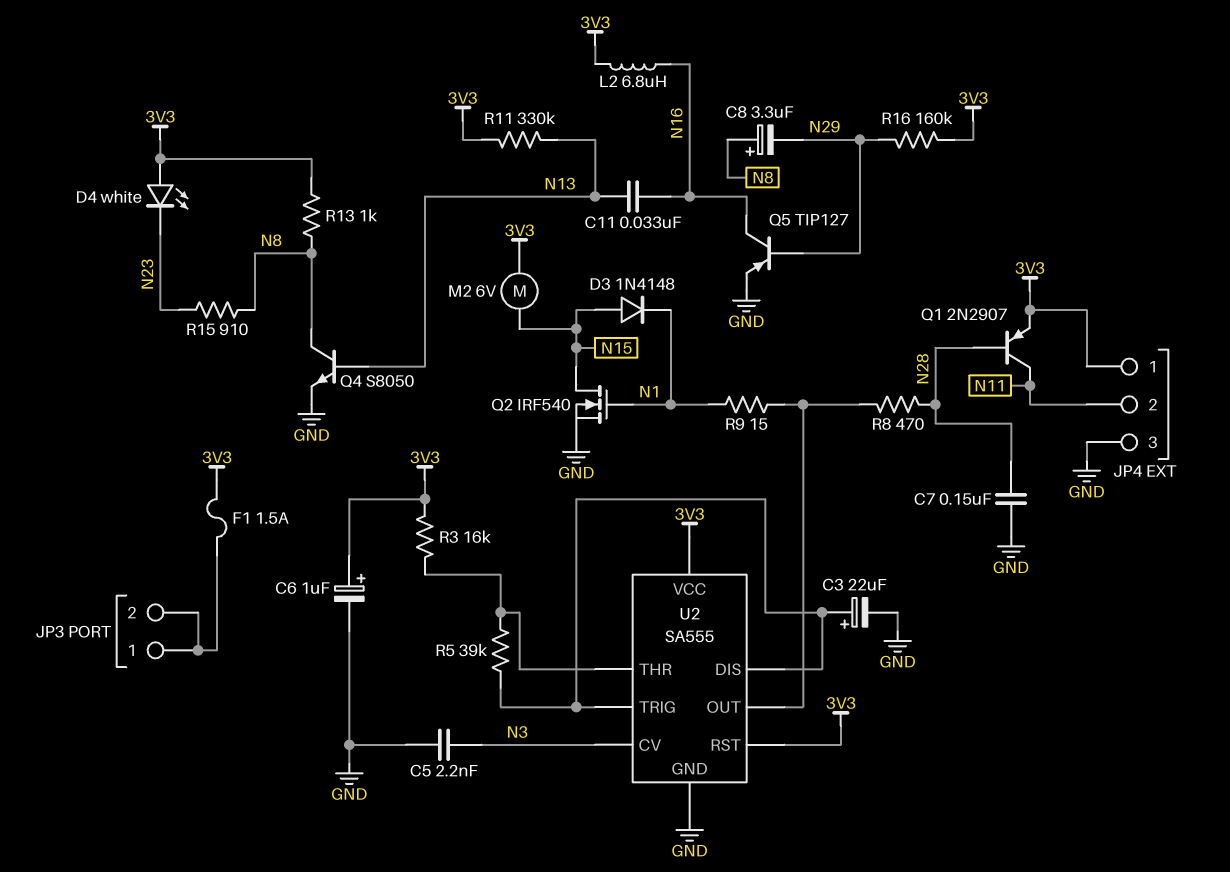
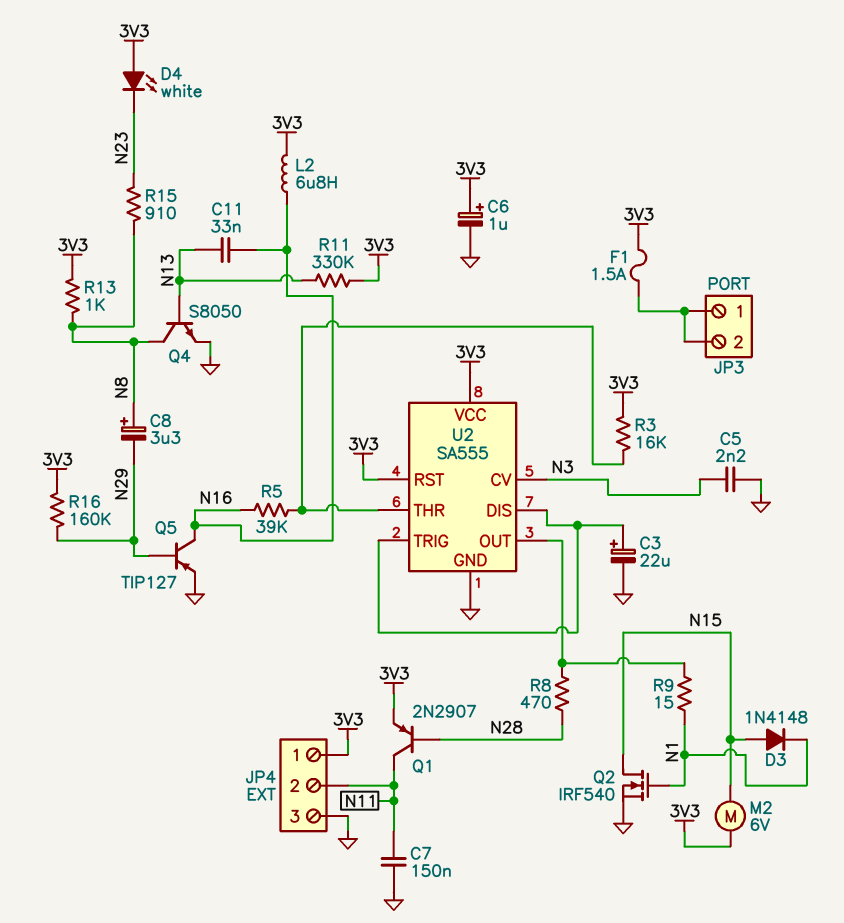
C7: 150nF (GND, N28) -> 150nF (GND, N11)
R5: 39k (U2/DIS, U2/THR) -> 39k (N16, U2/THR)

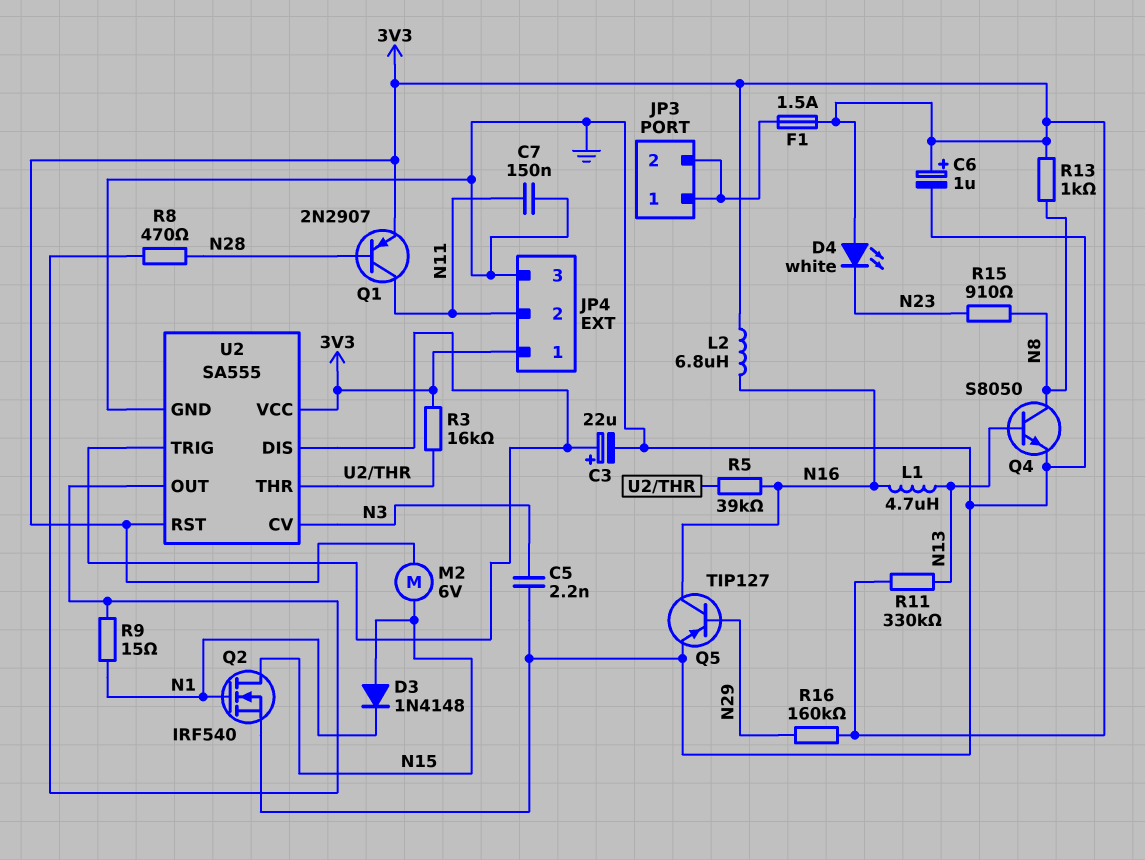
C8: 3.3uF (plus N8, minus N29) -> none
C11: 33nF (N13, N16) -> none
L1: none -> 4.7uH (N13, N16)

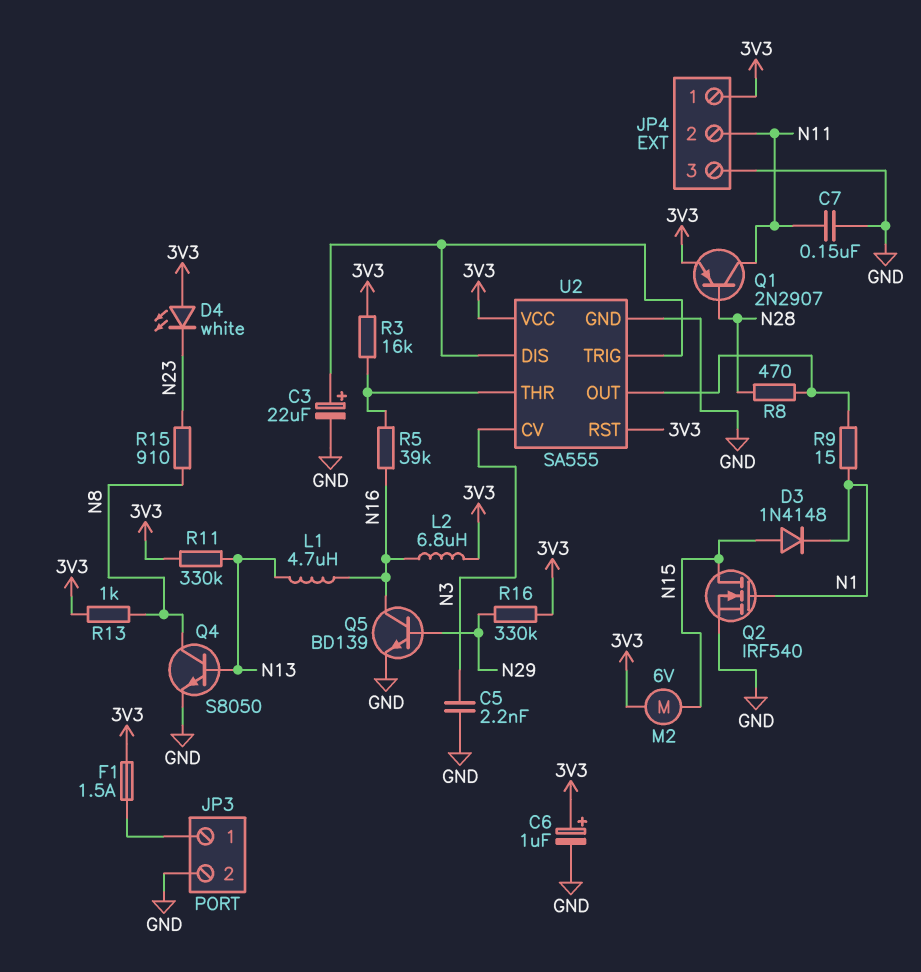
JP3 pin 2: JP3/1 -> GND
Q5: PNP TIP127 (B N29, C N16, E GND) -> NPN BD139 (B N29, C N16, E GND)
R16: 160k (3V3, N29) -> 330k (3V3, N29)

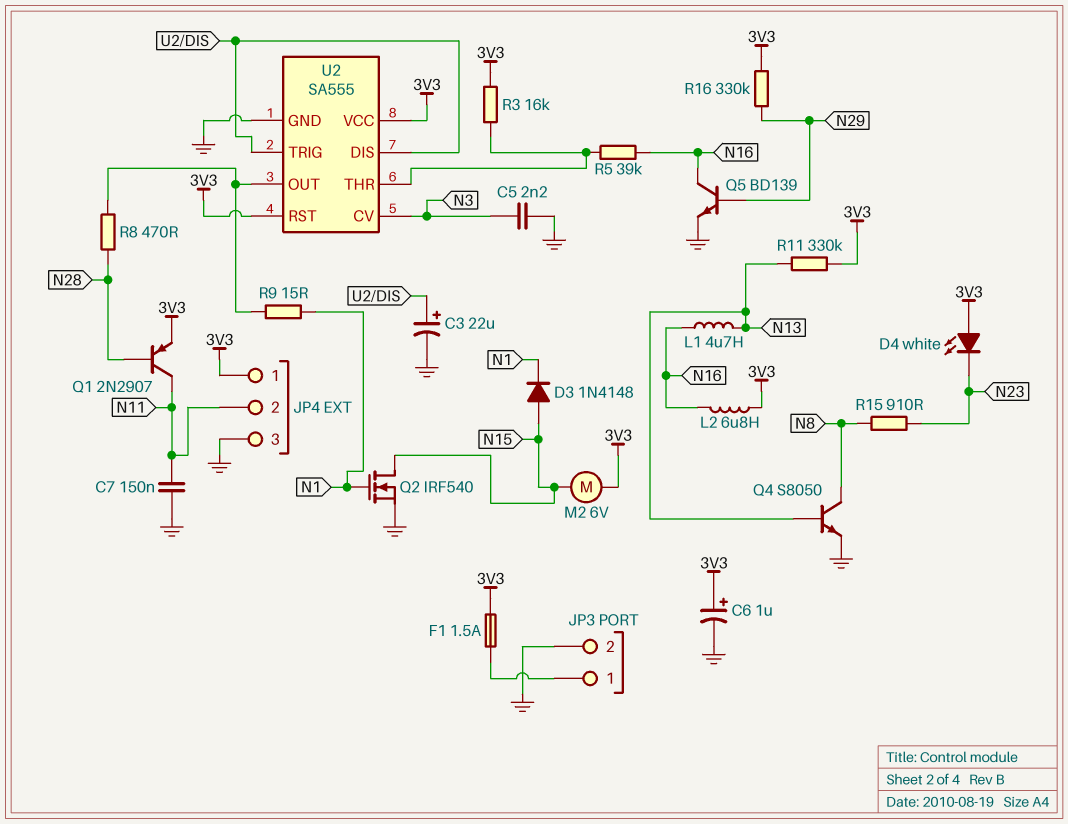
R13: 1k (3V3, N8) -> none

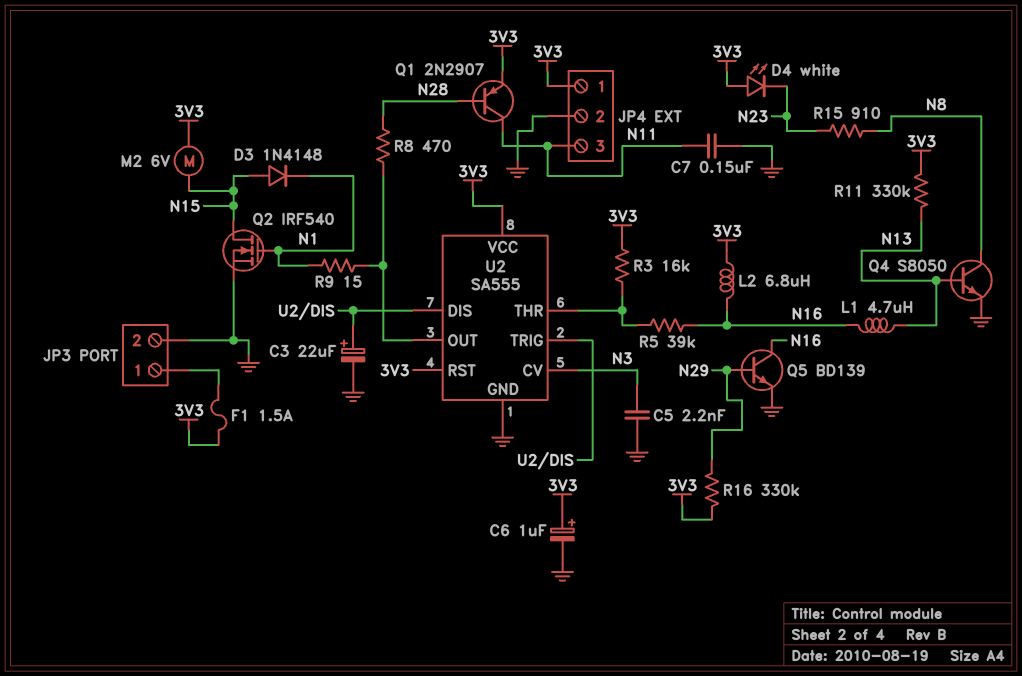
JP4 pin 2: N11 -> GND
JP4 pin 3: GND -> N11

